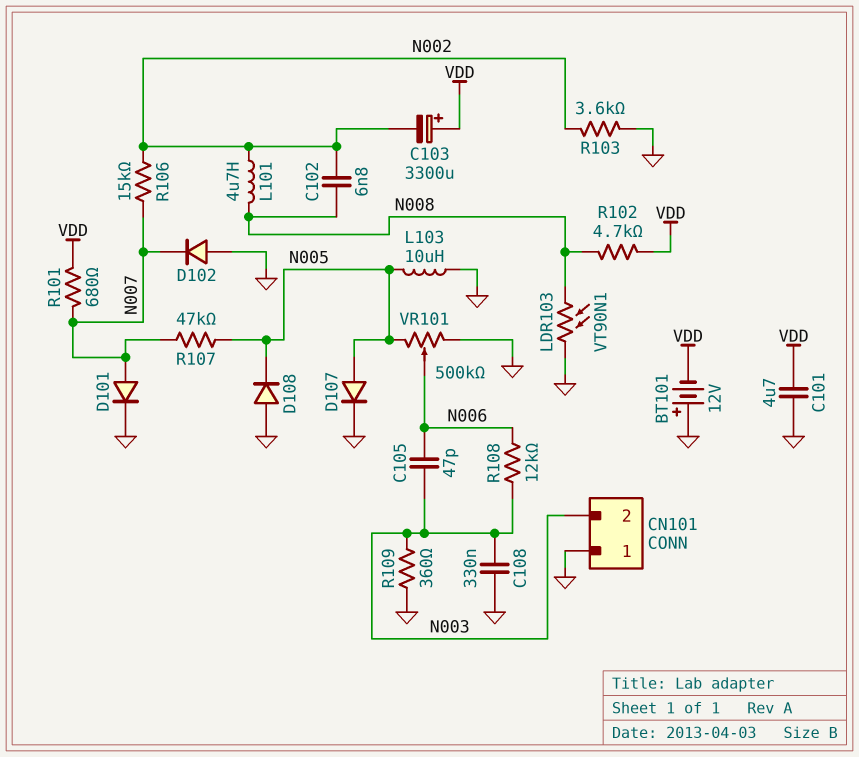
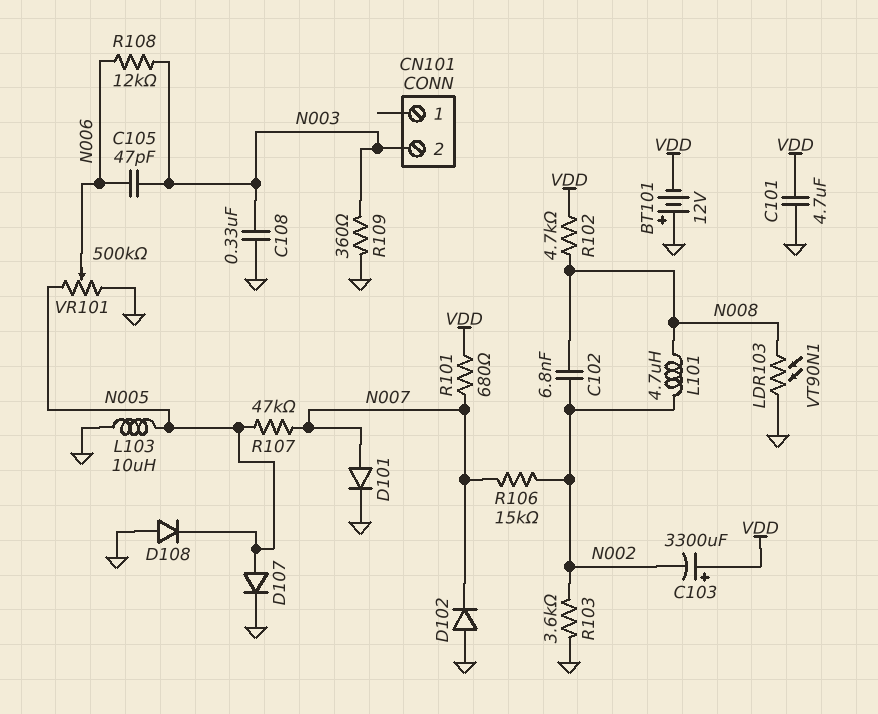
CN101 pin 1: GND -> none

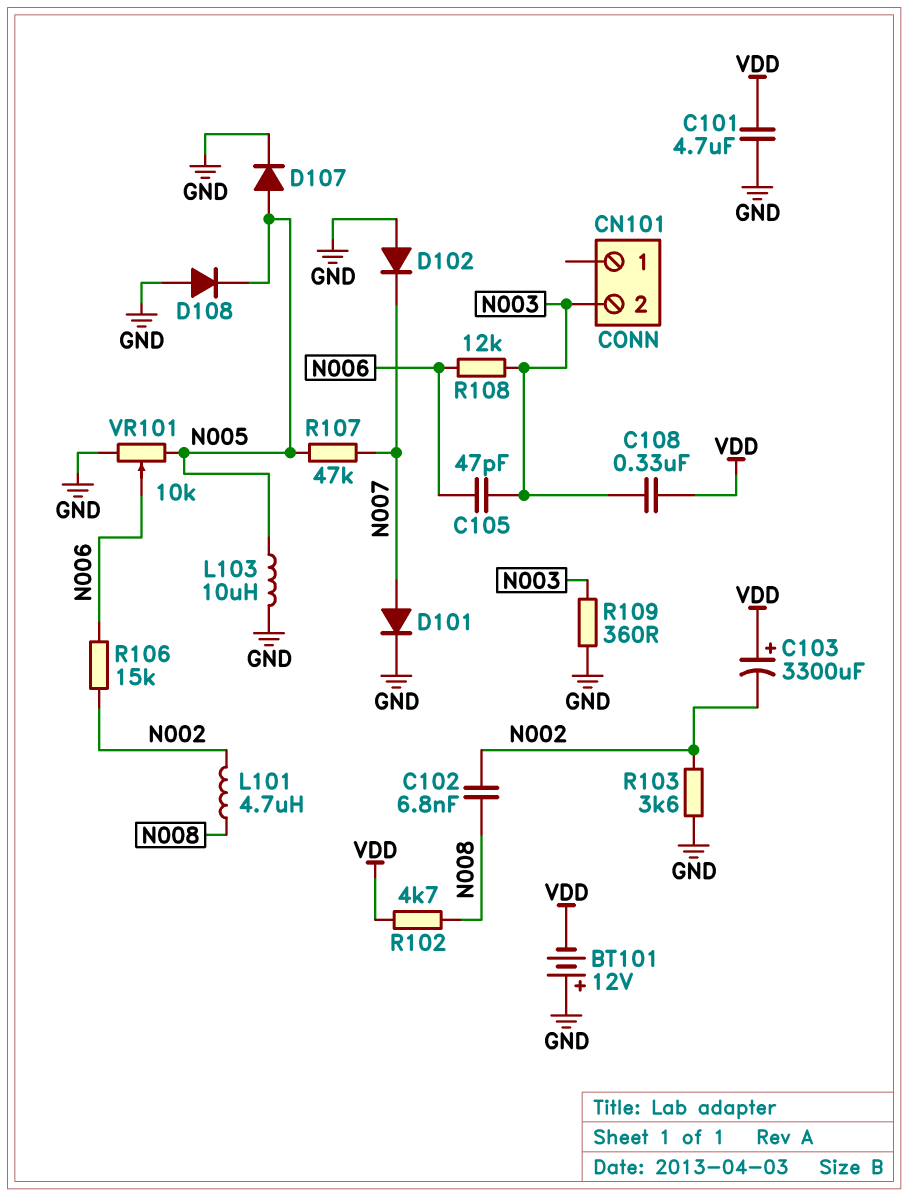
C108: 330nF (GND, N003) -> 330nF (N003, VDD)
LDR103: VT90N1 (GND, N008) -> none
R101: 680 (N007, VDD) -> none
R106: 15k (N002, N007) -> 15k (N002, N006)
VR101: 500k (GND, N005, wiper N006) -> 10k (GND, N005, wiper N006)

